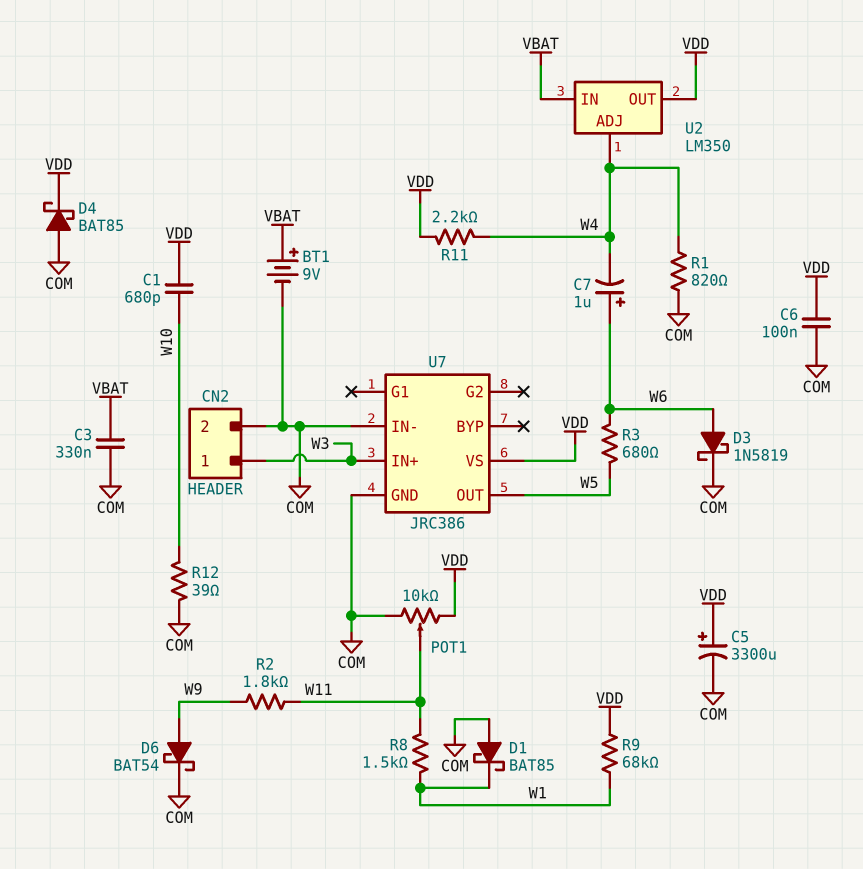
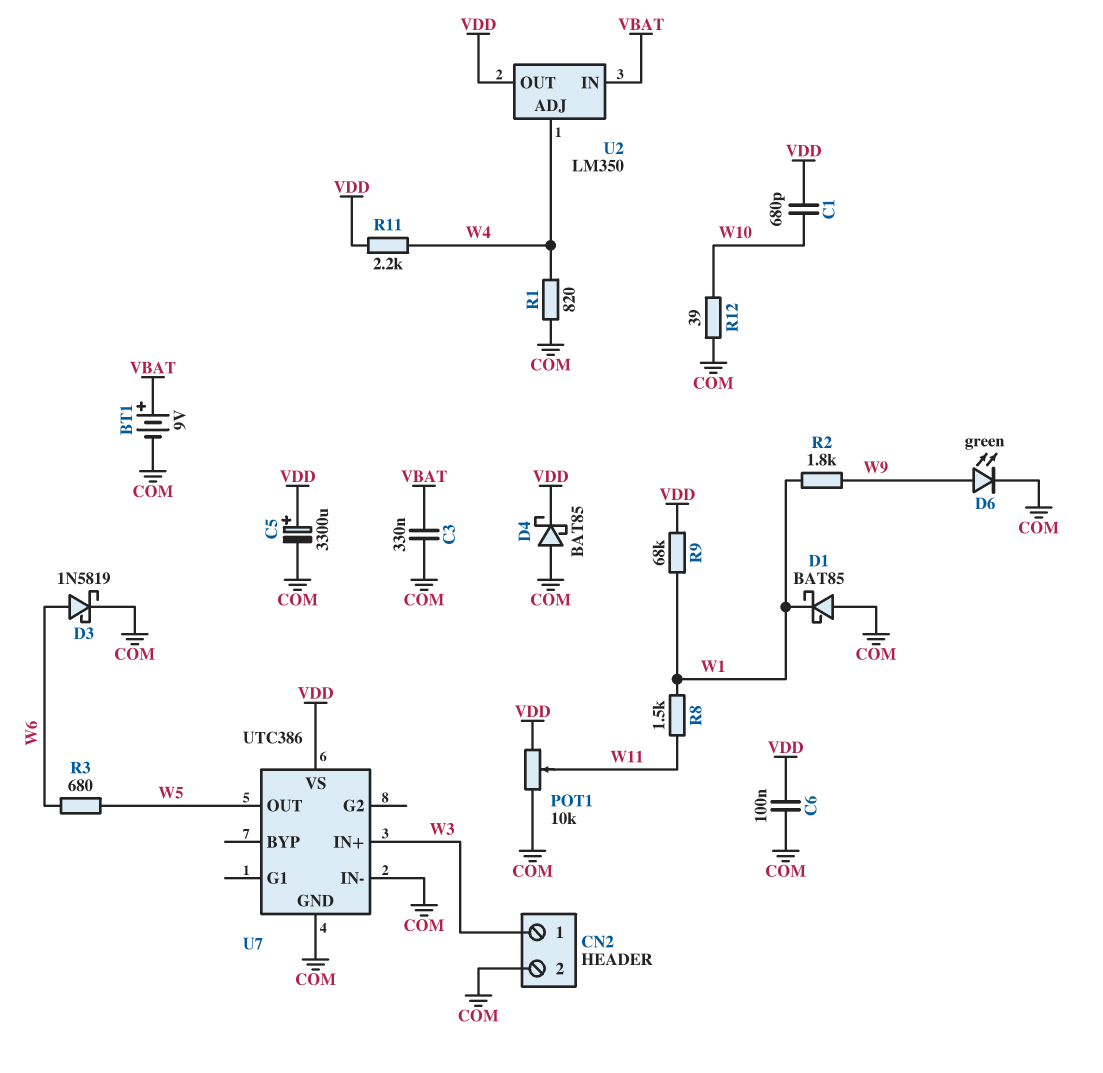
C7: 1uF (plus W6, minus W4) -> none
D6: schottky BAT54 (A W9, K COM) -> LED green (A W9, K COM)
R2: 1.8k (W9, W11) -> 1.8k (W1, W9)
U7: JRC386 -> UTC386

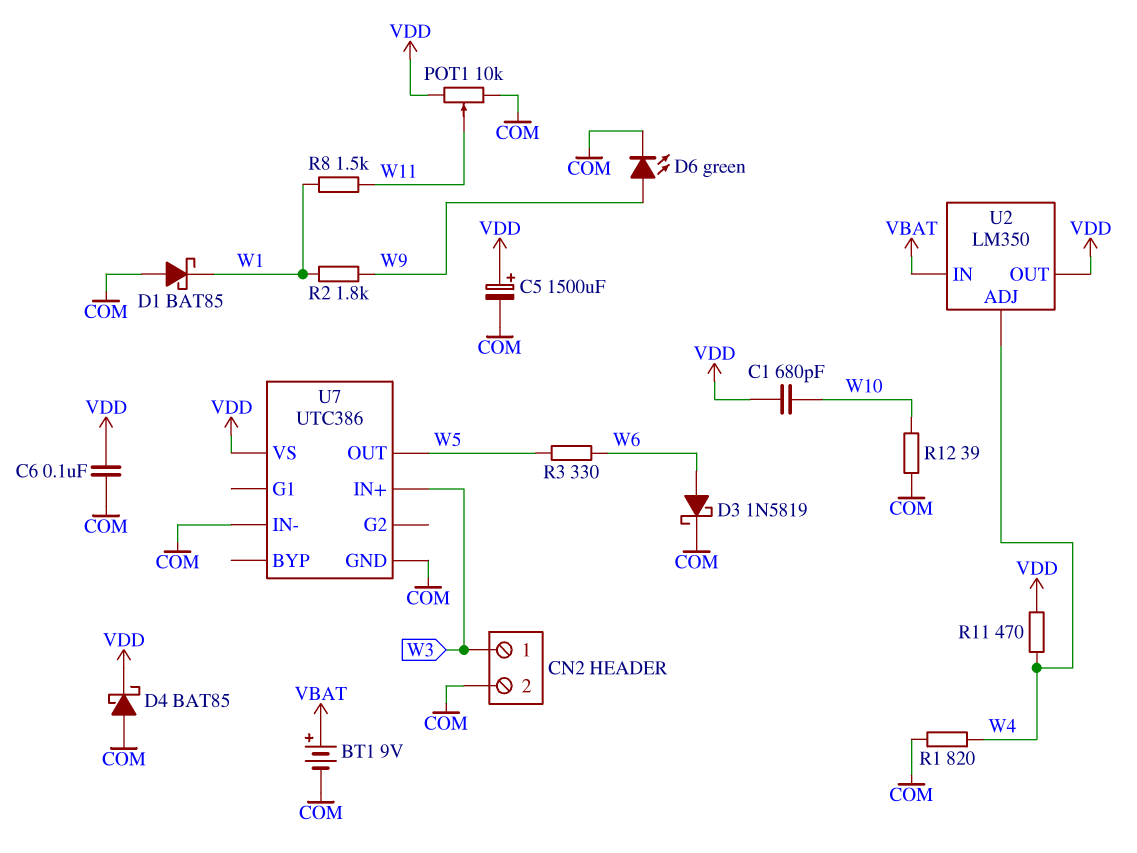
C3: 330nF (COM, VBAT) -> none
C5: 3300uF (plus VDD, minus COM) -> 1500uF (plus VDD, minus COM)
R3: 680 (W5, W6) -> 330 (W5, W6)
R9: 68k (VDD, W1) -> none
R11: 2.2k (VDD, W4) -> 470 (VDD, W4)

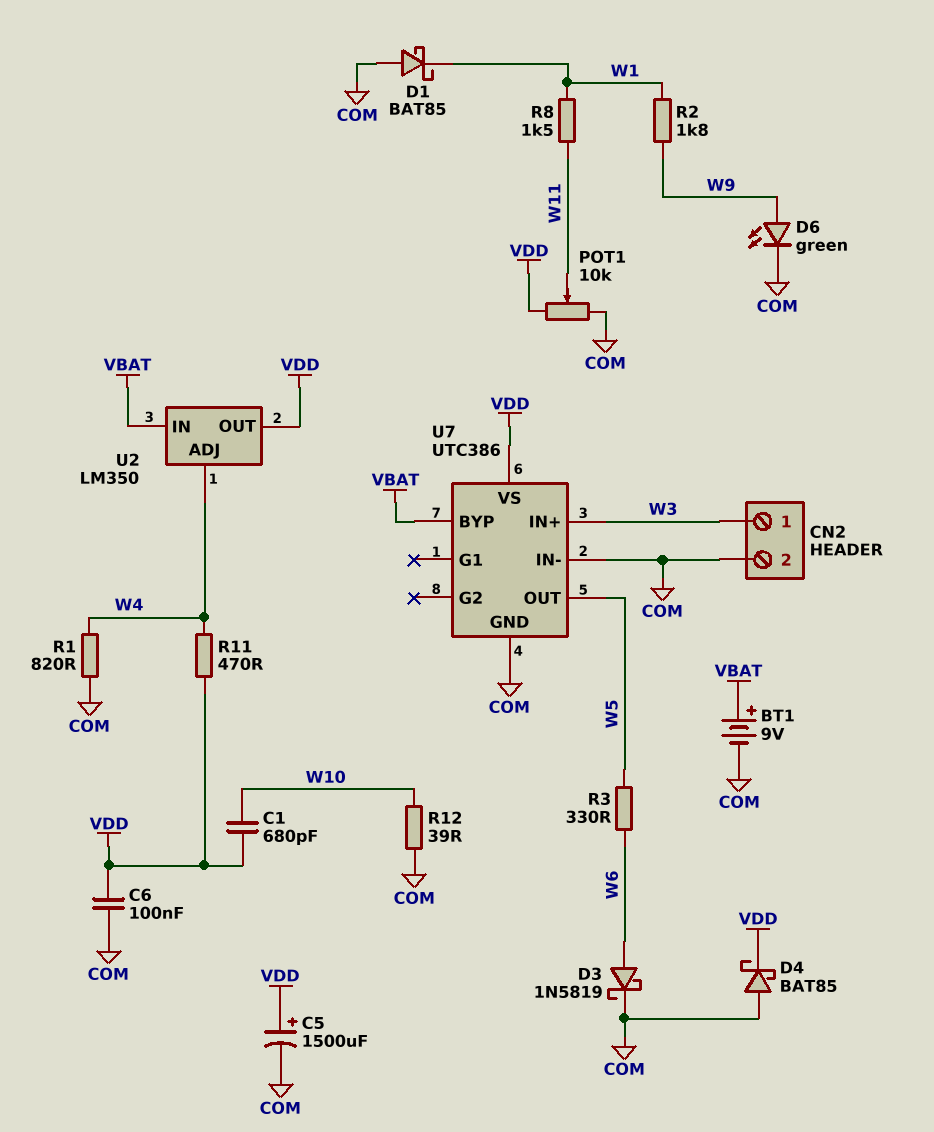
U7 pin BYP: none -> VBAT

